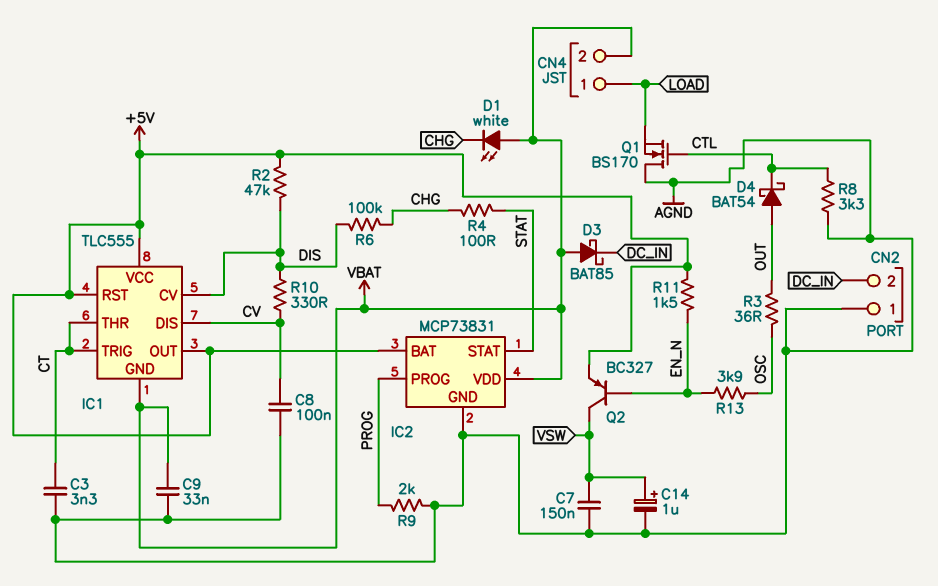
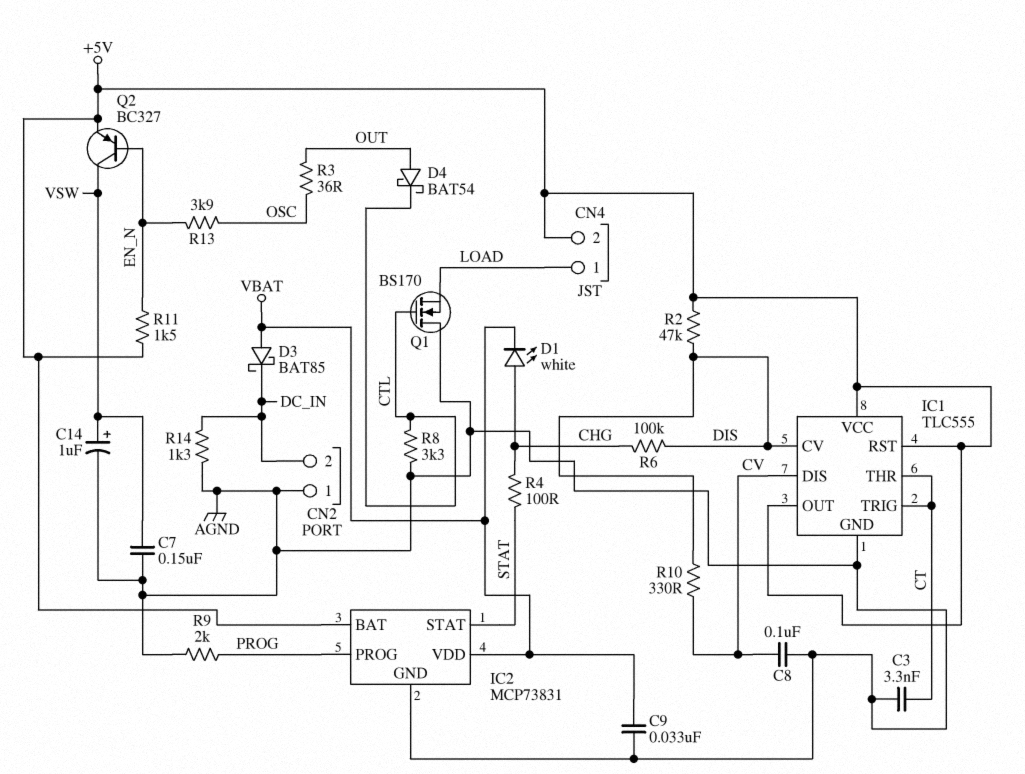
CN4 pin 2: VBAT -> +5V
D1: LED white (A VBAT, K CHG) -> LED white (A CHG, K VBAT)
IC1 pin GND: VBAT -> AGND
R14: none -> 1.3k (AGND, DC_IN)

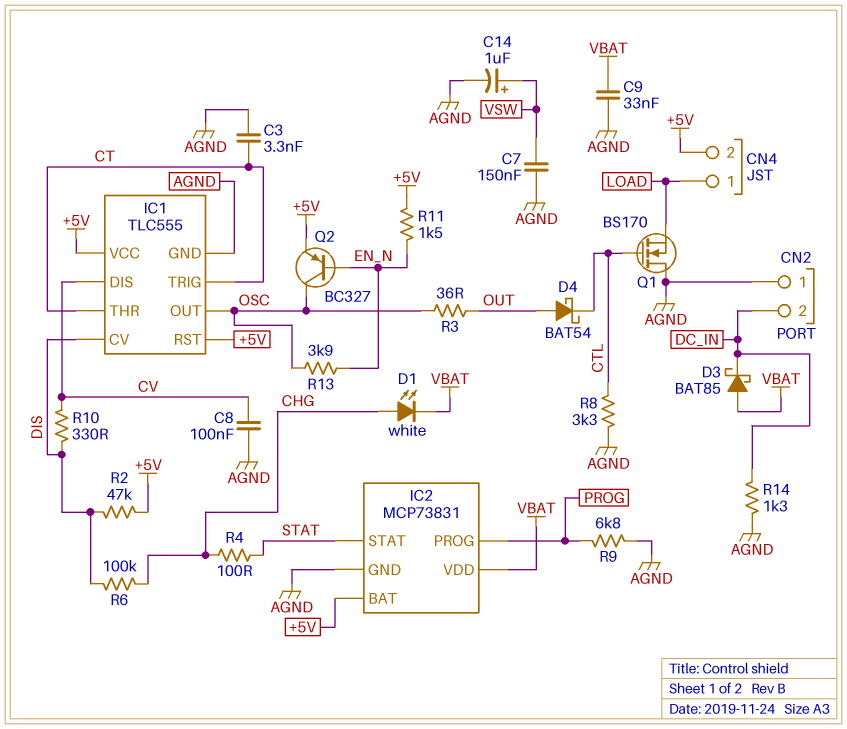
IC1 pin OUT: +5V -> OSC
Q2: PNP BC327 (B EN_N, C VSW, E +5V) -> PNP BC327 (B EN_N, C OSC, E +5V)
R9: 2k (AGND, PROG) -> 6.8k (AGND, PROG)

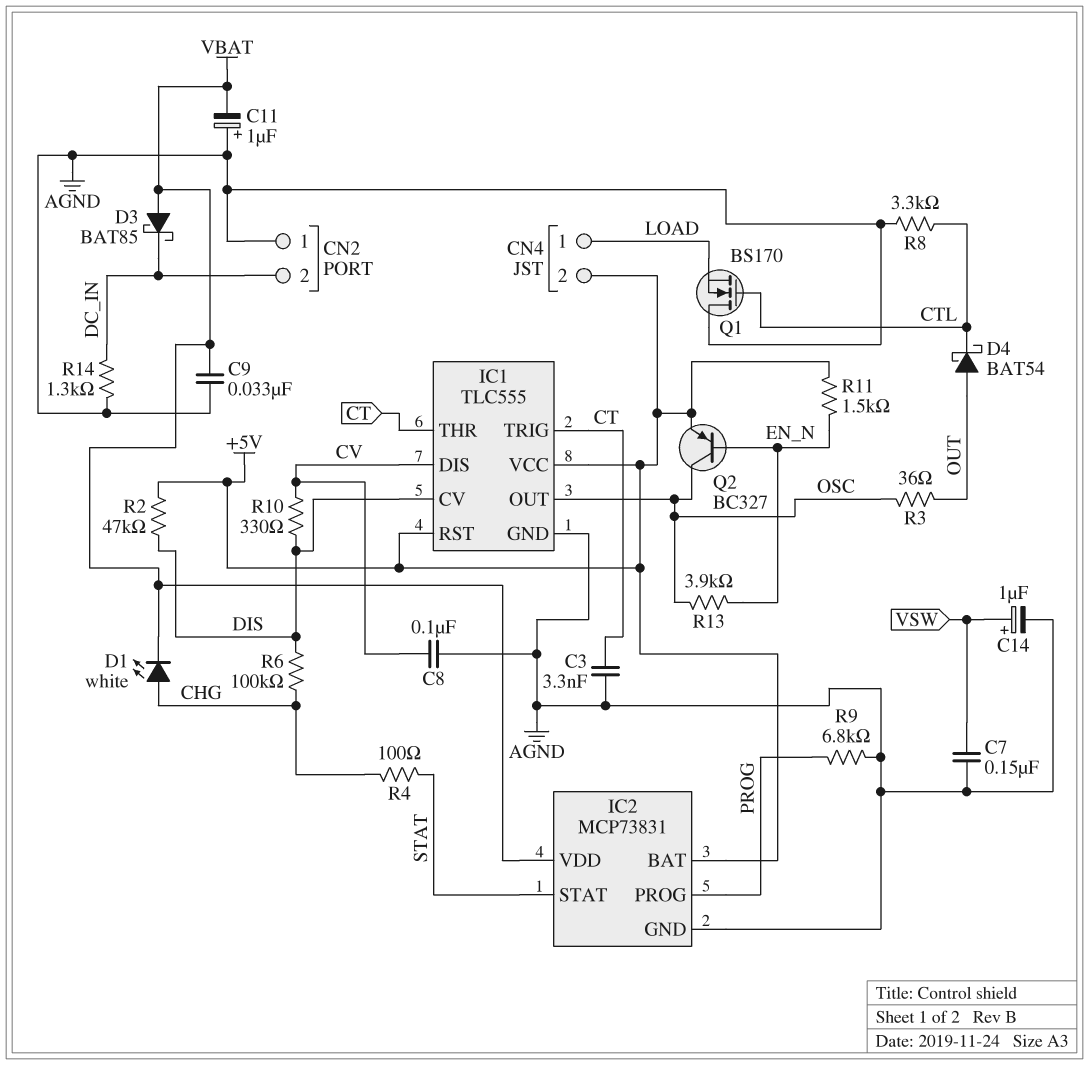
C11: none -> 1uF (plus AGND, minus VBAT)

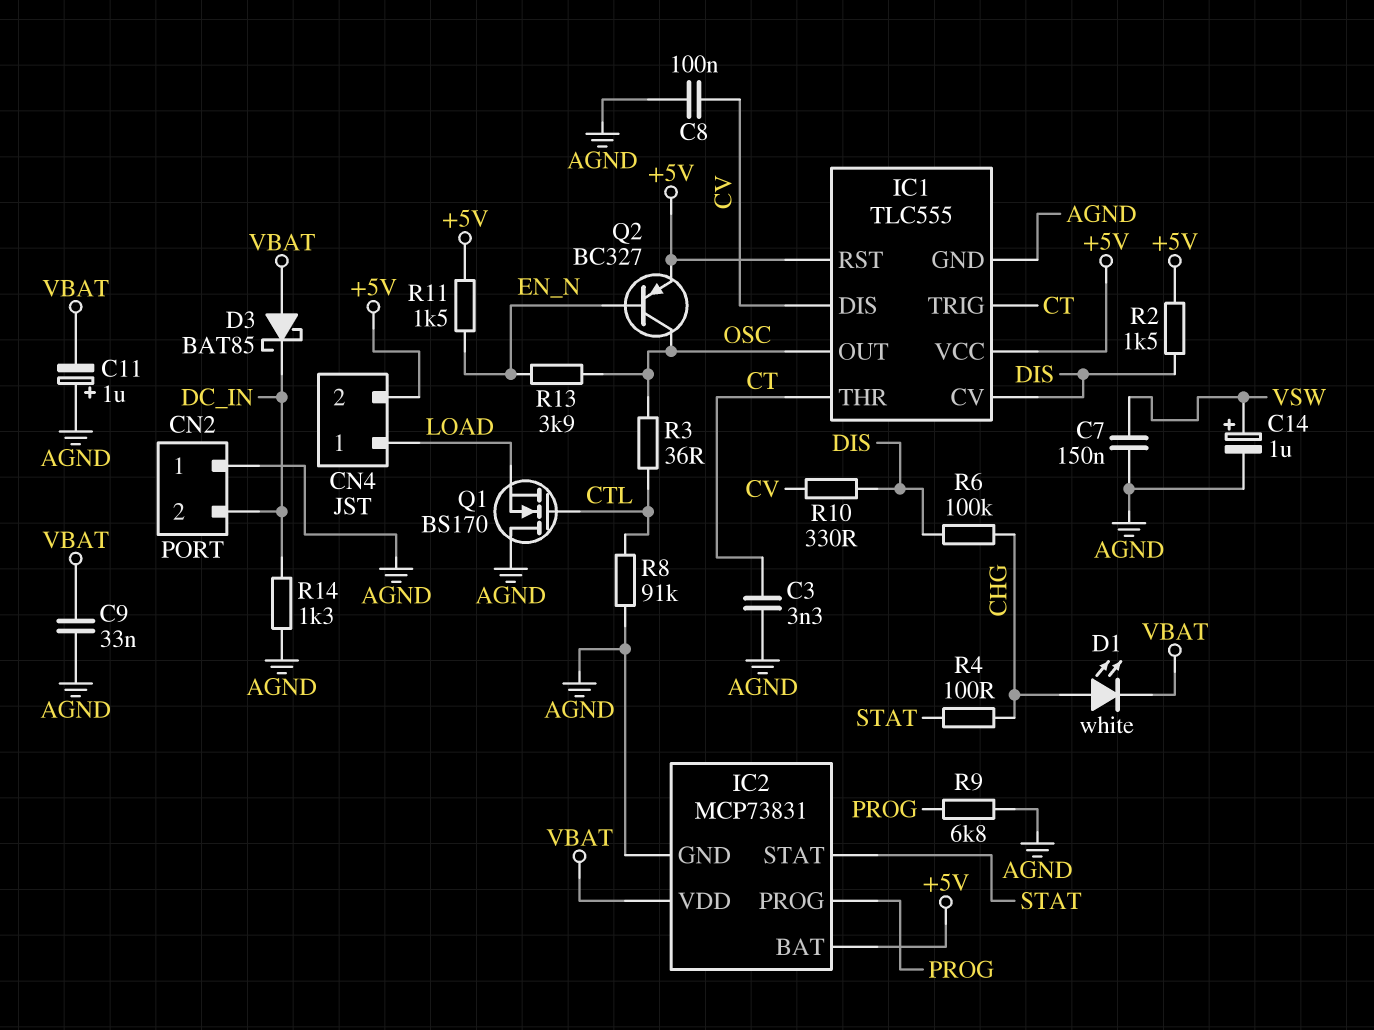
D4: schottky BAT54 (A OUT, K CTL) -> none
R2: 47k (+5V, DIS) -> 1.5k (+5V, DIS)
R3: 36 (OSC, OUT) -> 36 (CTL, OSC)
R8: 3.3k (AGND, CTL) -> 91k (AGND, CTL)

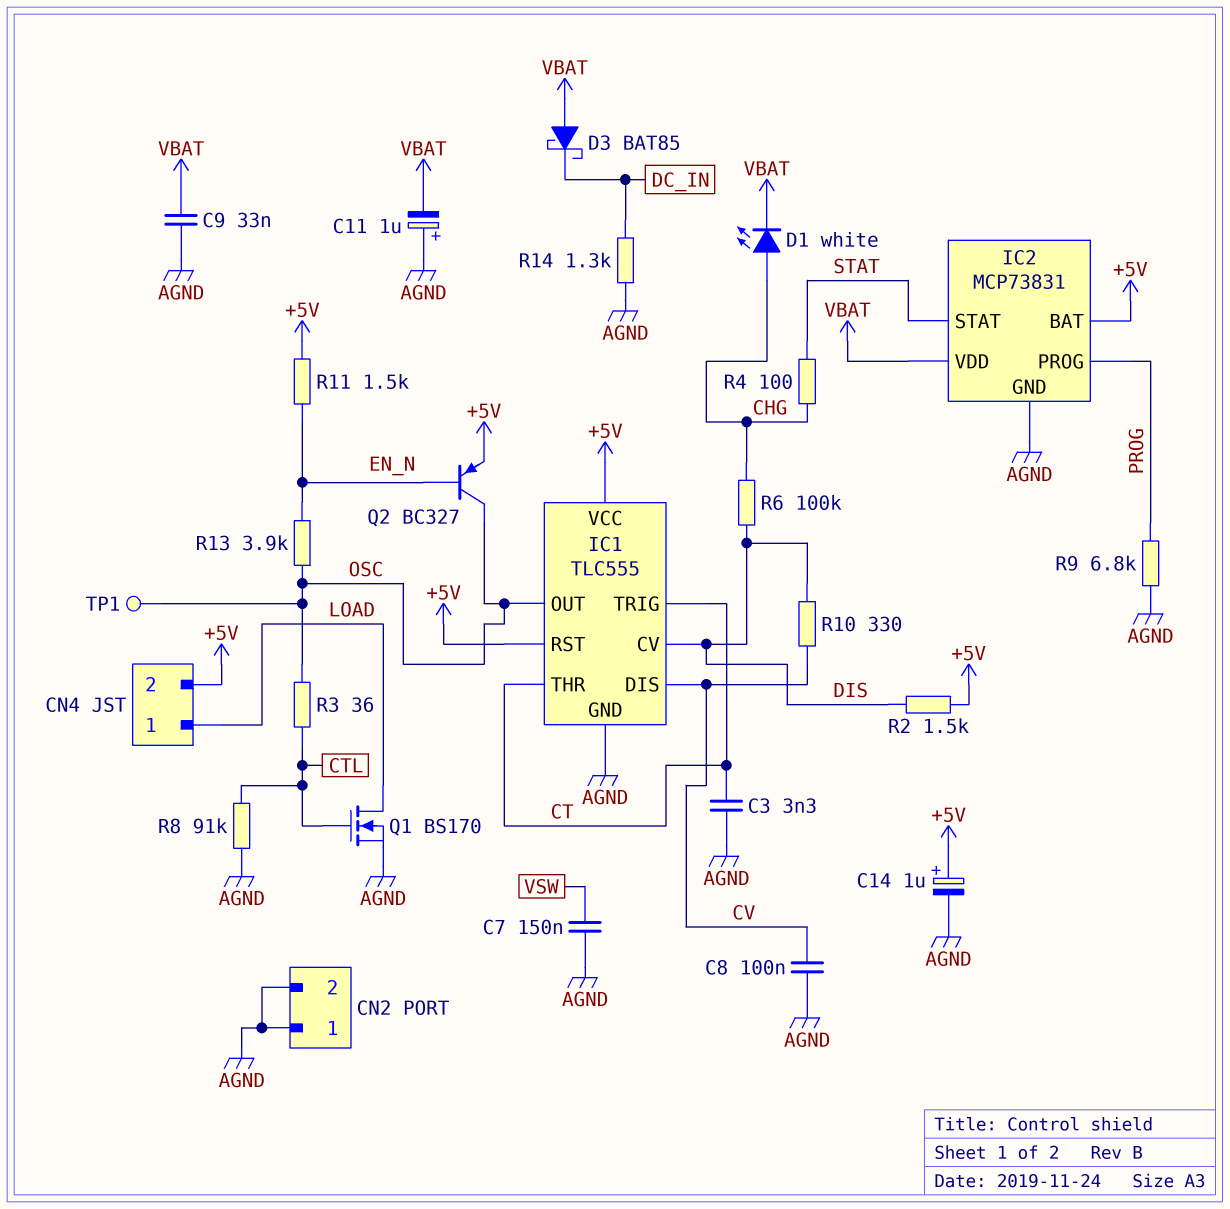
C14: 1uF (plus VSW, minus AGND) -> 1uF (plus +5V, minus AGND)
CN2 pin 2: DC_IN -> AGND
Q1: NMOS BS170 (G CTL, D AGND, S LOAD) -> NMOS BS170 (G CTL, D LOAD, S AGND)
TP1: none -> test point (OSC)

